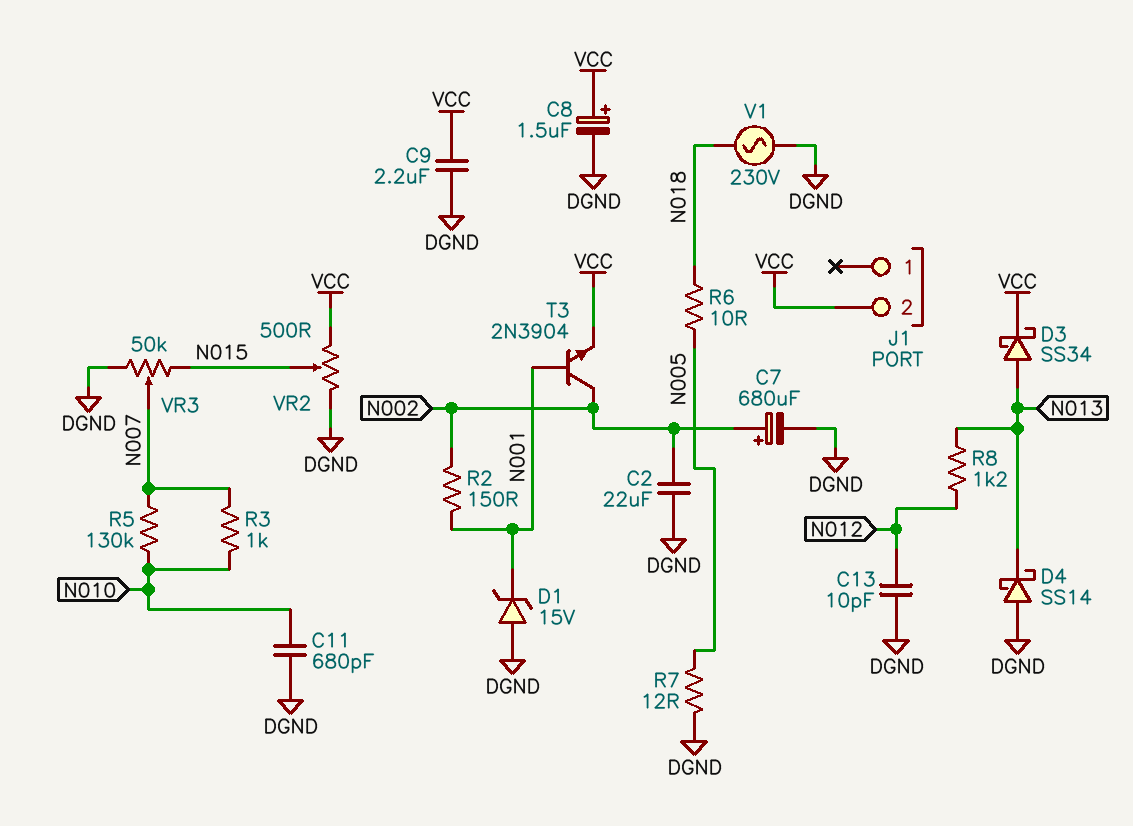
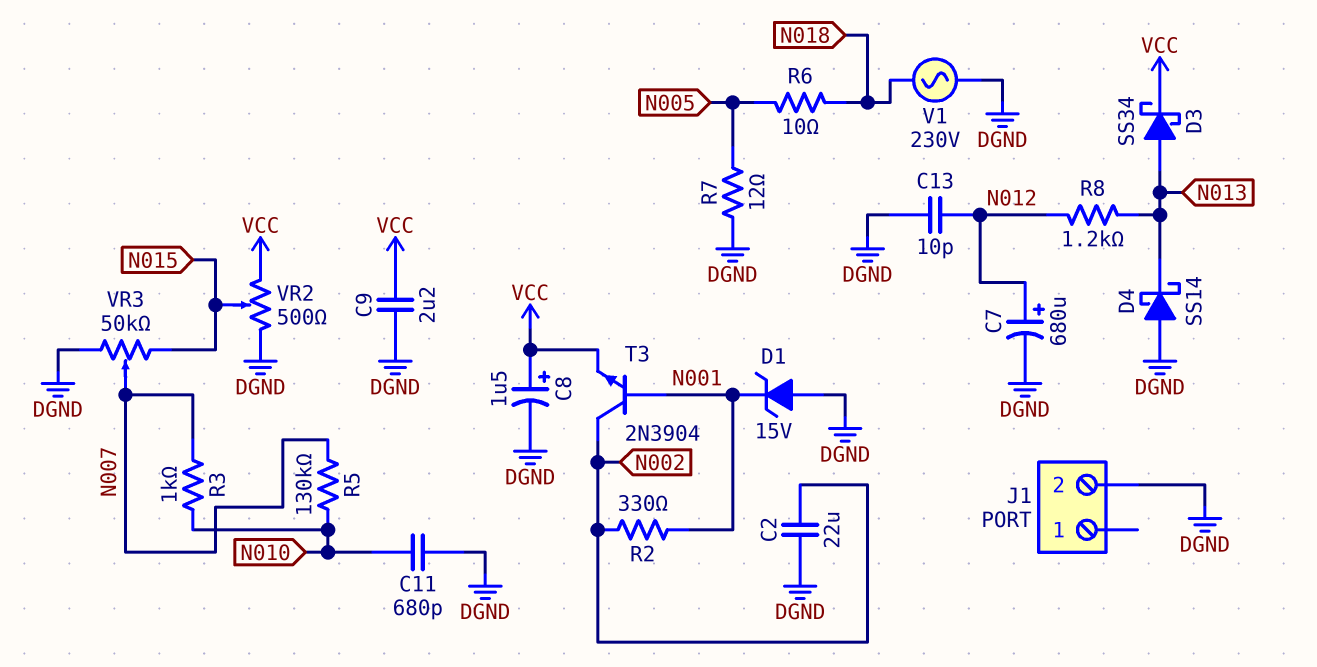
C7: 680uF (plus N002, minus DGND) -> 680uF (plus N012, minus DGND)
J1 pin 2: VCC -> DGND
R2: 150 (N001, N002) -> 330 (N001, N002)

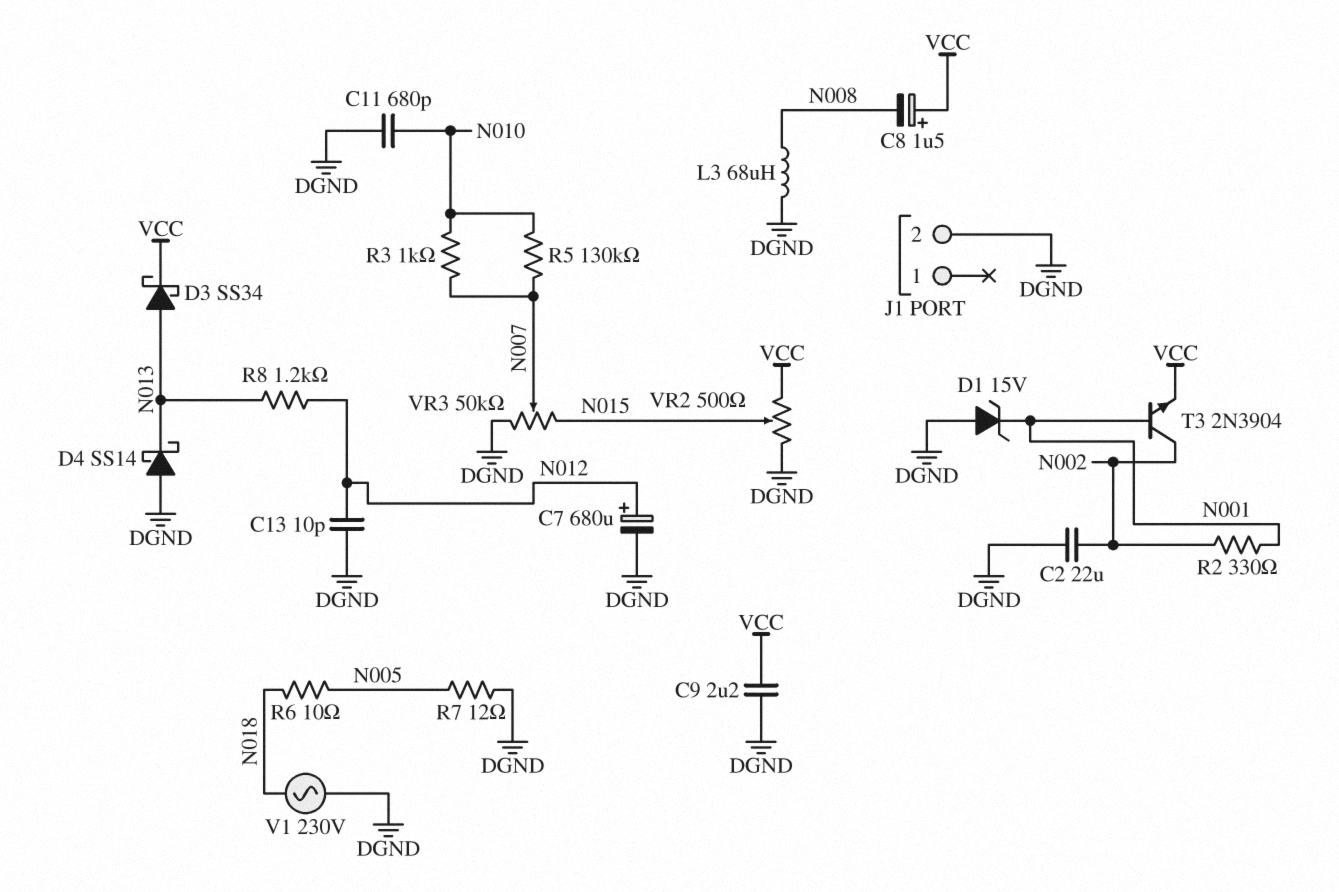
C8: 1.5uF (plus VCC, minus DGND) -> 1.5uF (plus VCC, minus N008)
L3: none -> 68uH (DGND, N008)

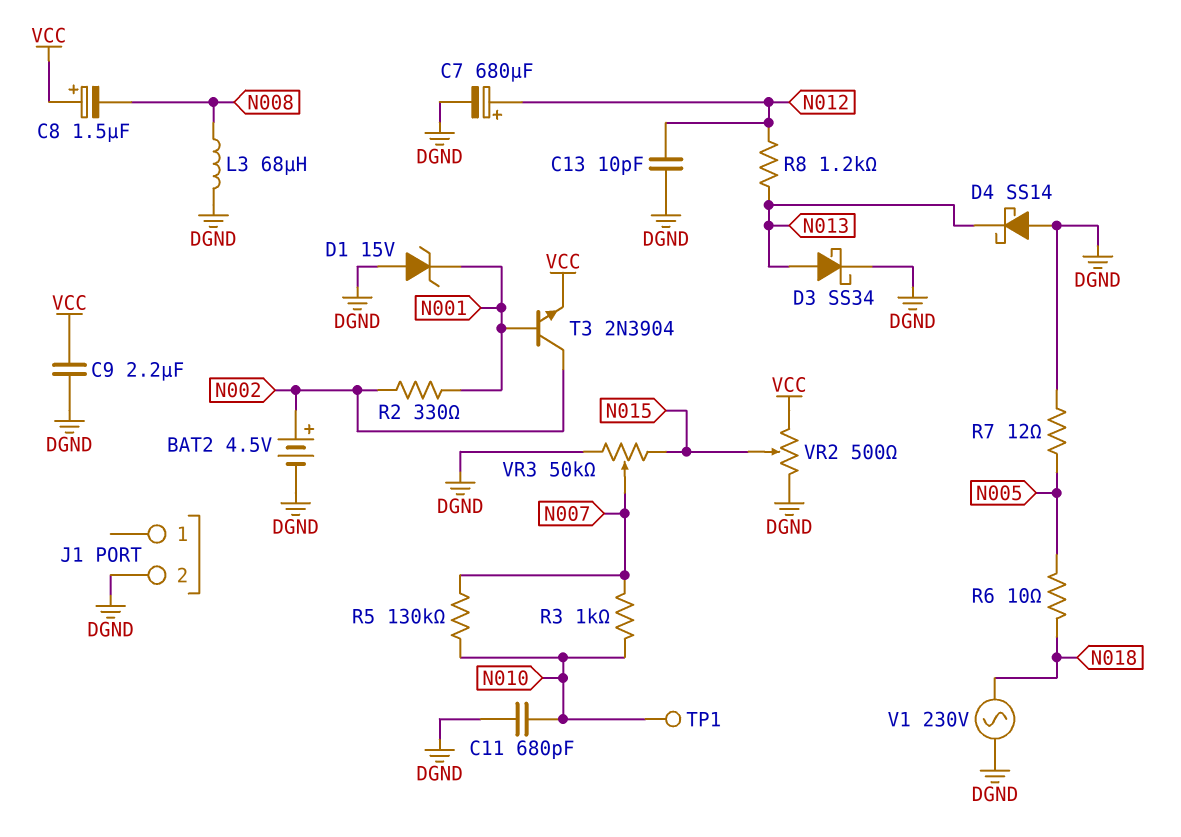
BAT2: none -> 4.5V (plus N002, minus DGND)
C2: 22uF (DGND, N002) -> none
D3: schottky SS34 (A N013, K VCC) -> schottky SS34 (A N013, K DGND)
TP1: none -> test point (N010)

